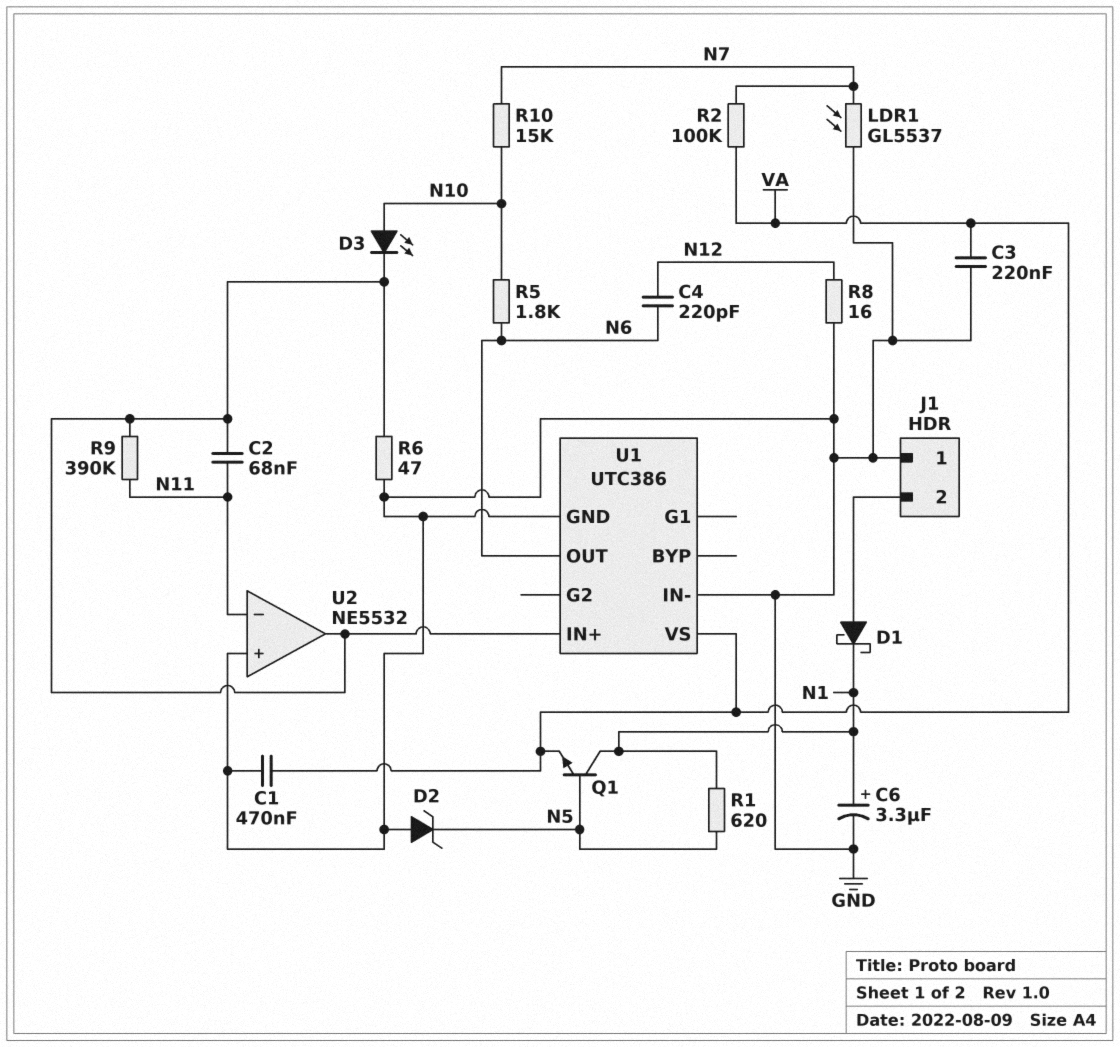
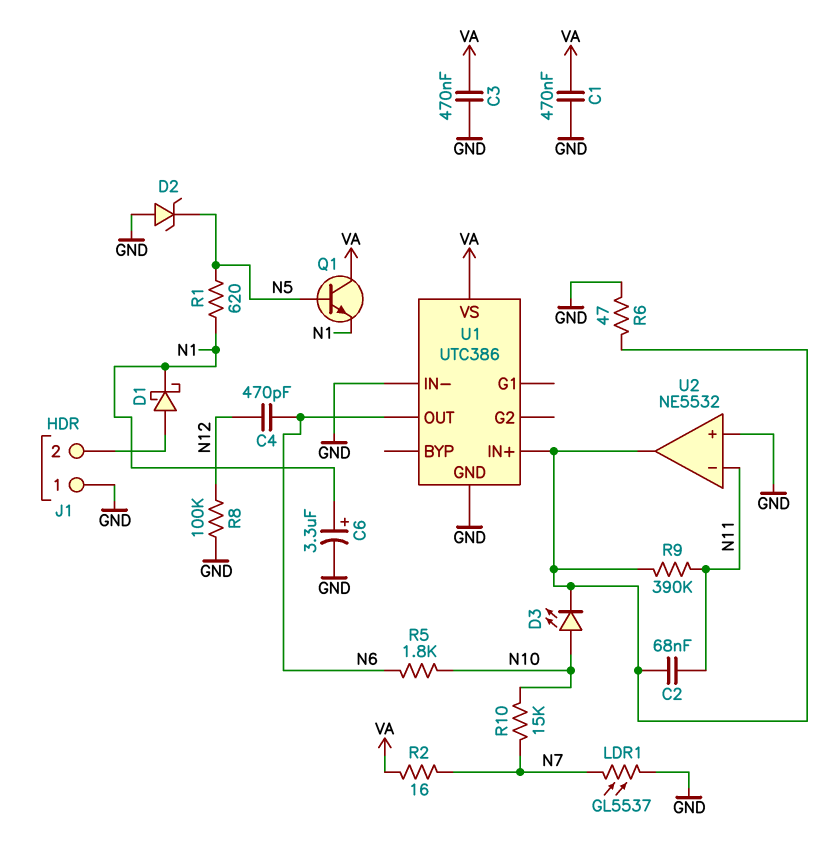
C3: 220nF (GND, VA) -> 470nF (GND, VA)
C4: 220pF (N6, N12) -> 470pF (N6, N12)
Q1: NPN (B N5, C N1, E VA) -> NPN (B N5, C VA, E N1)
R2: 100k (N7, VA) -> 16 (N7, VA)
R8: 16 (GND, N12) -> 100k (GND, N12)

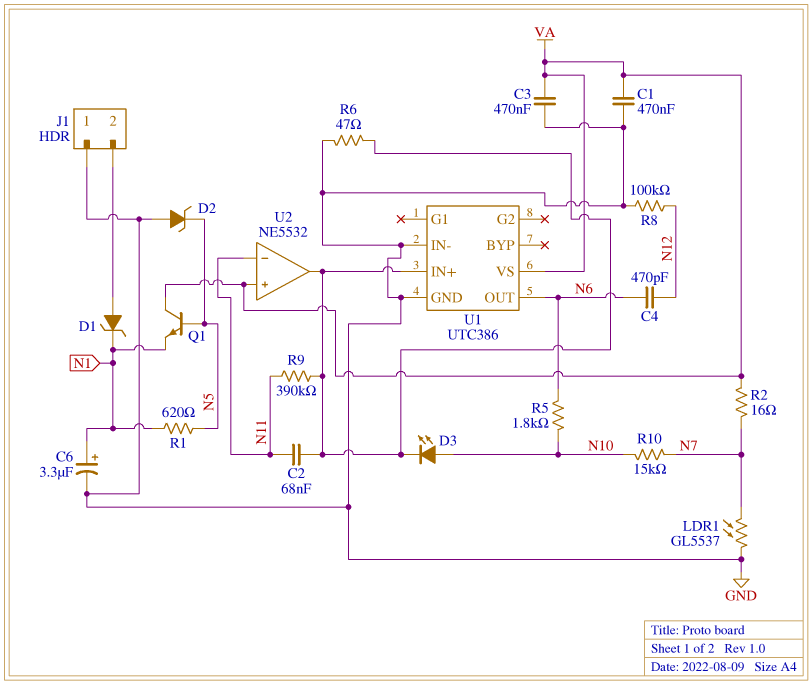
D1: schottky (A J1/2, K N1) -> zener (A J1/2, K N1)
U2 pin in+: GND -> VA

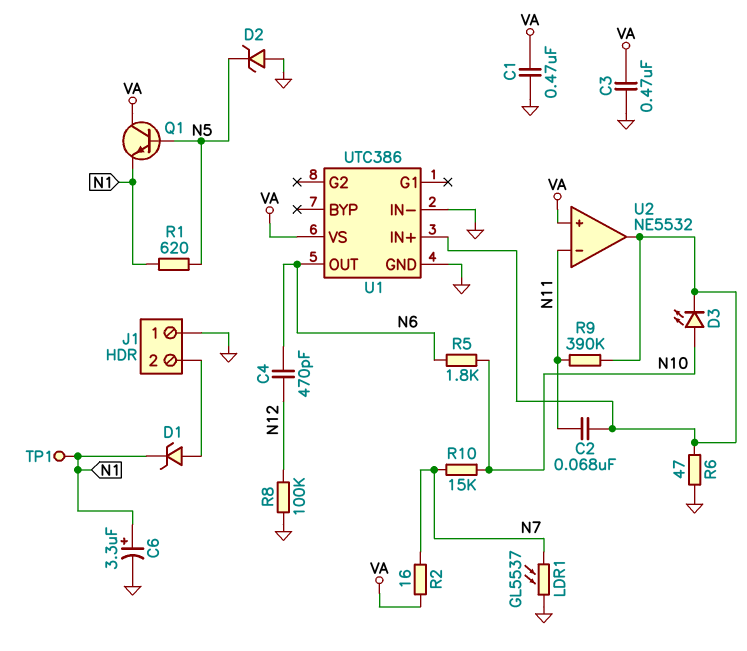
TP1: none -> test point (N1)

